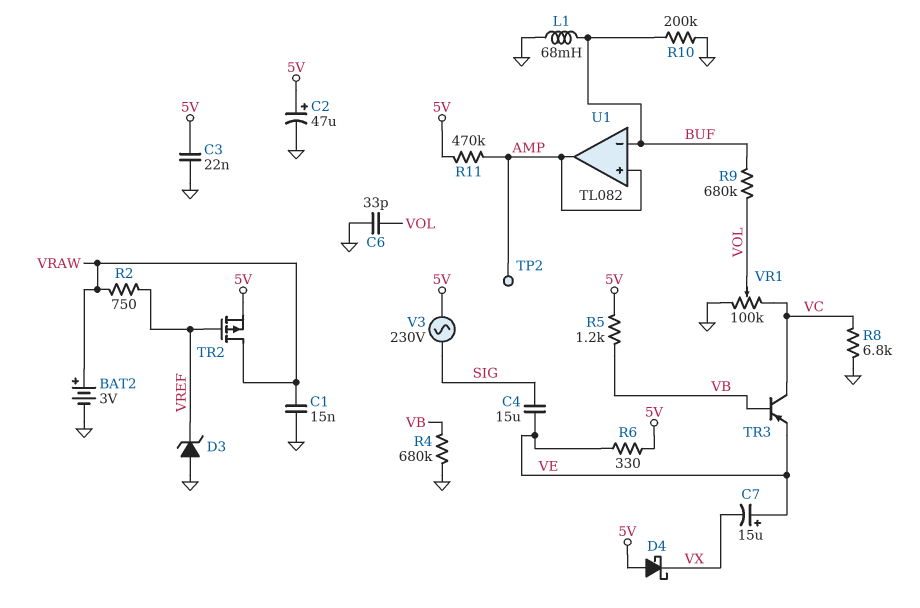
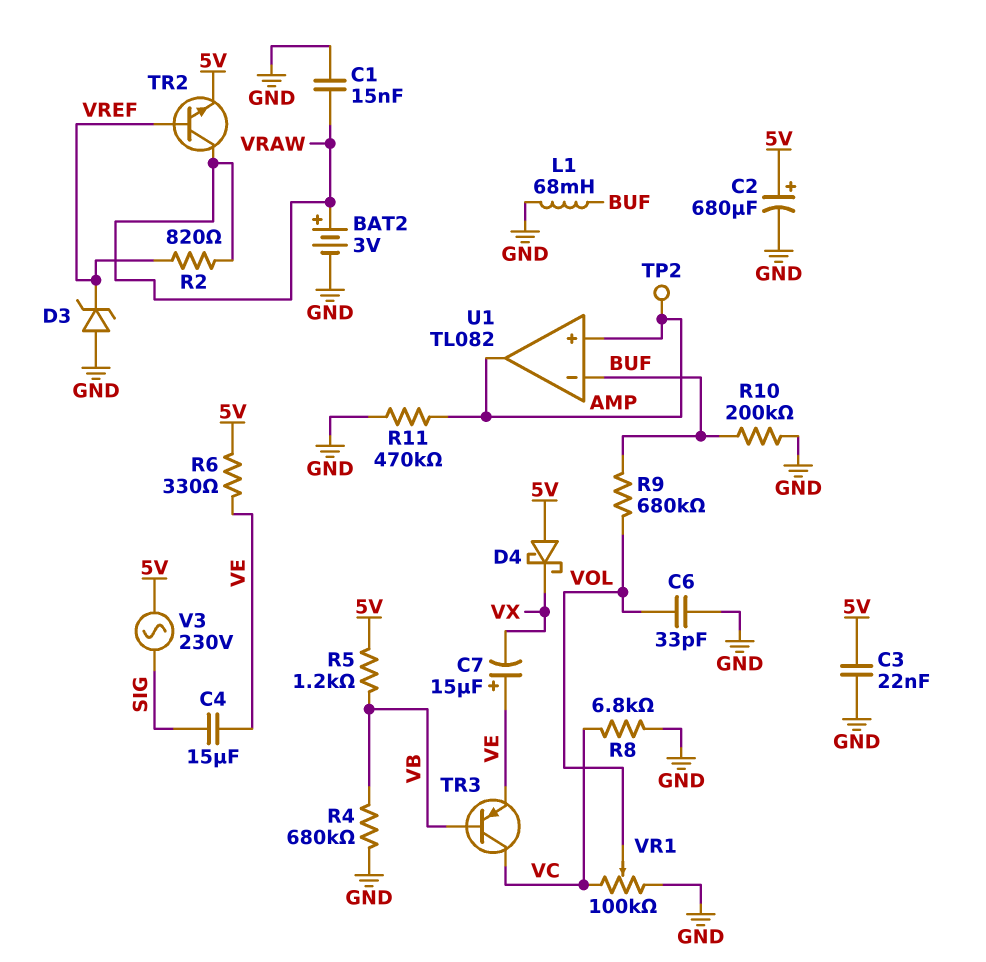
C2: 47uF (plus 5V, minus GND) -> 680uF (plus 5V, minus GND)
R2: 750 (VRAW, VREF) -> 820 (VRAW, VREF)
R11: 470k (5V, AMP) -> 470k (AMP, GND)
TR2: PMOS (G VREF, D VRAW, S 5V) -> NPN (B VREF, C VRAW, E 5V)

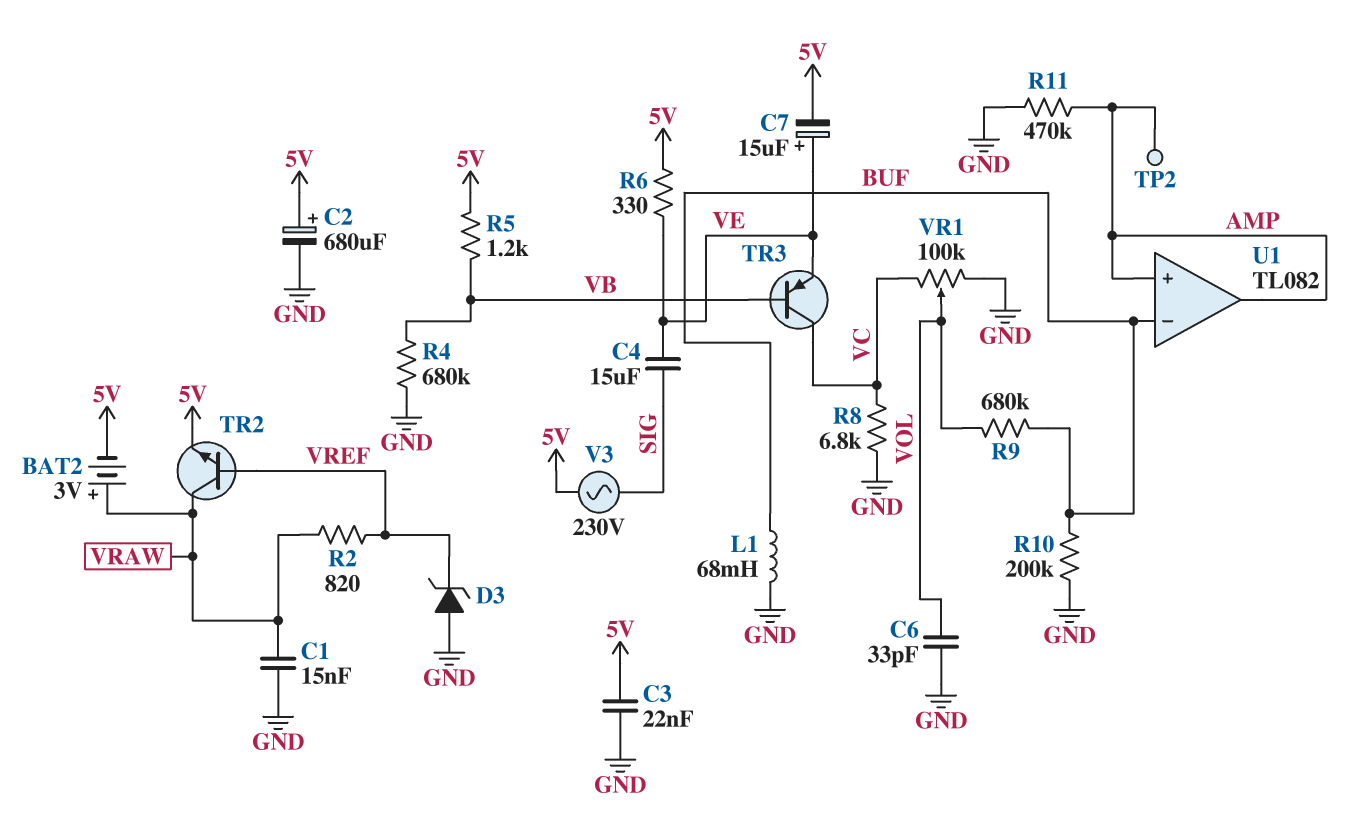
BAT2: 3V (plus VRAW, minus GND) -> 3V (plus VRAW, minus 5V)
C7: 15uF (plus VE, minus VX) -> 15uF (plus VE, minus 5V)
D4: schottky (A 5V, K VX) -> none

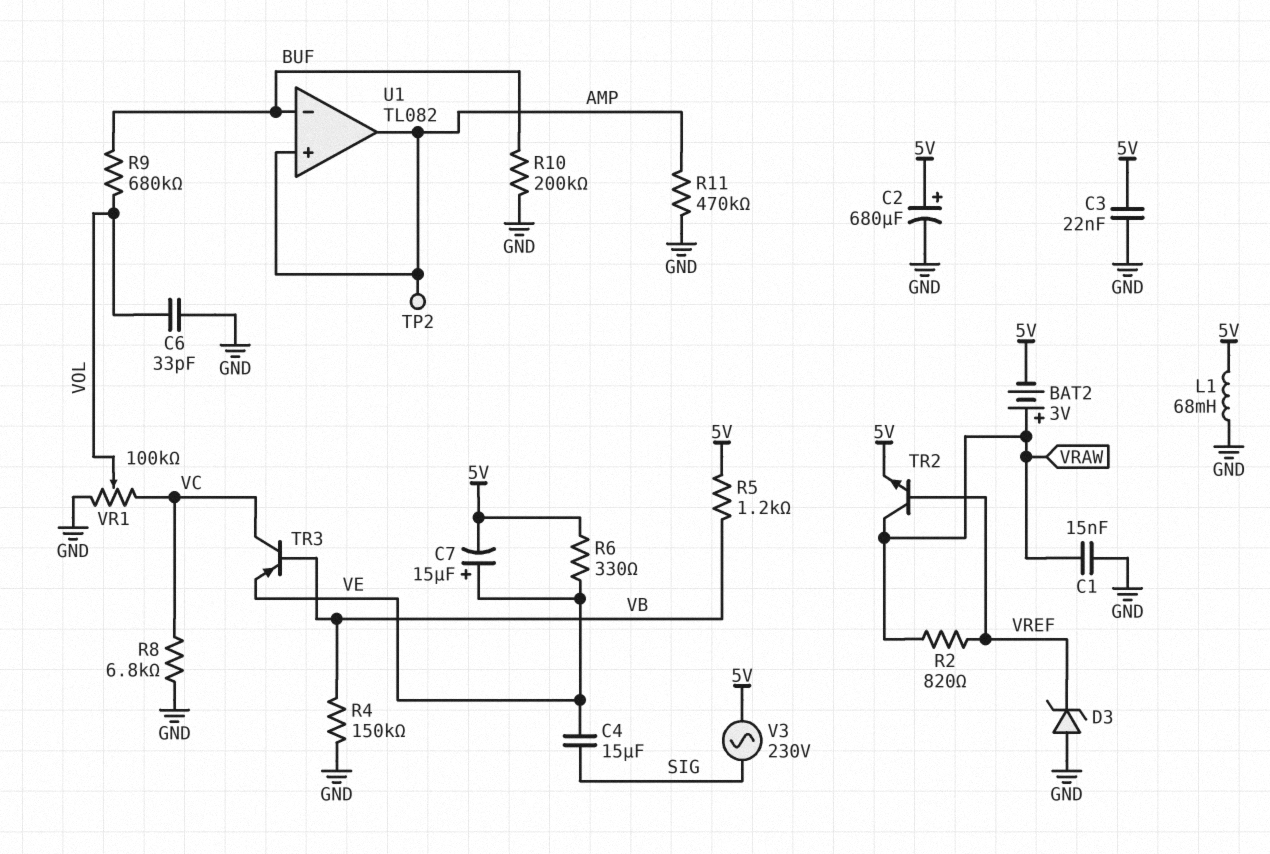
L1: 68mH (BUF, GND) -> 68mH (5V, GND)
R4: 680k (GND, VB) -> 150k (GND, VB)

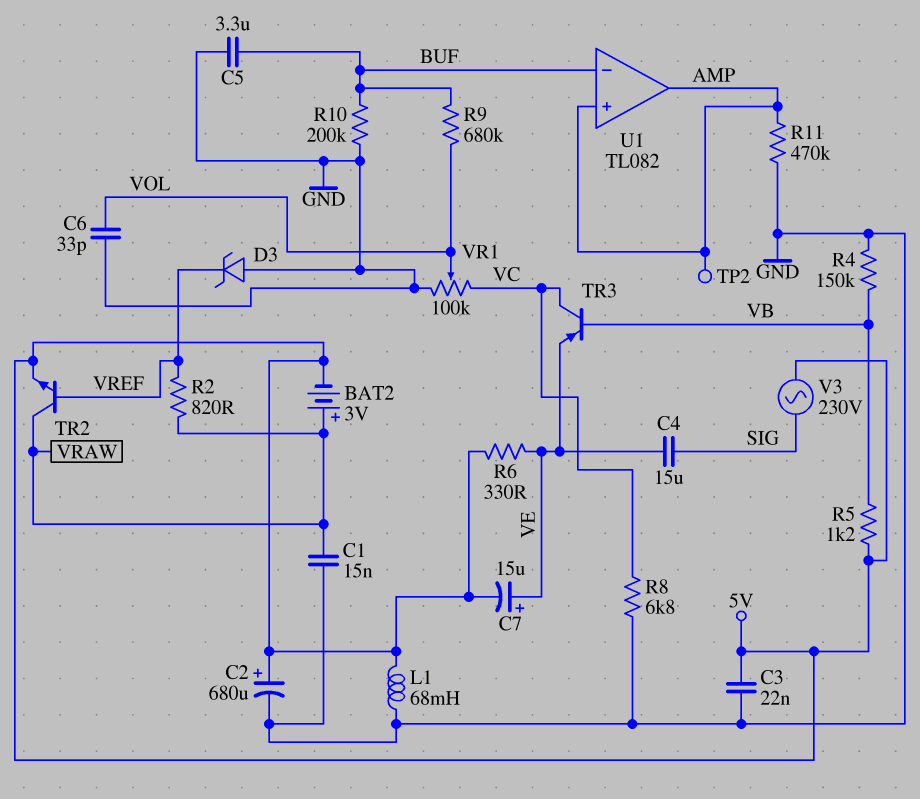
C5: none -> 3.3uF (BUF, GND)

